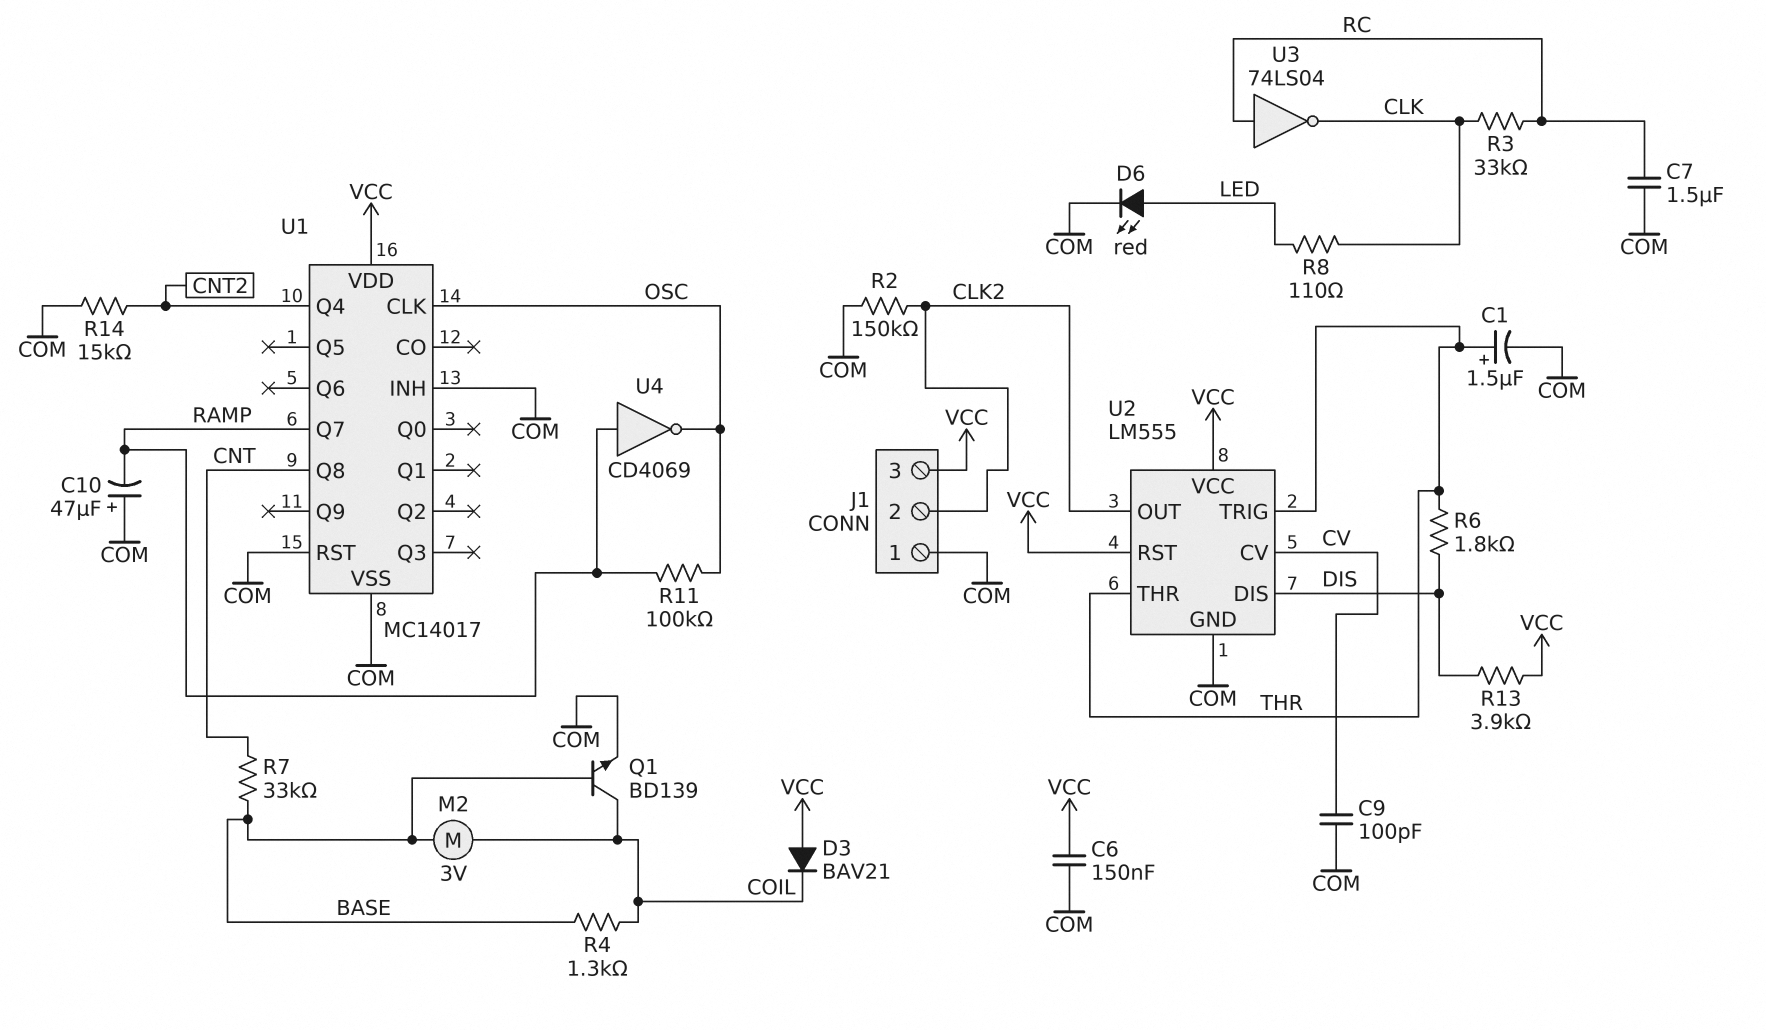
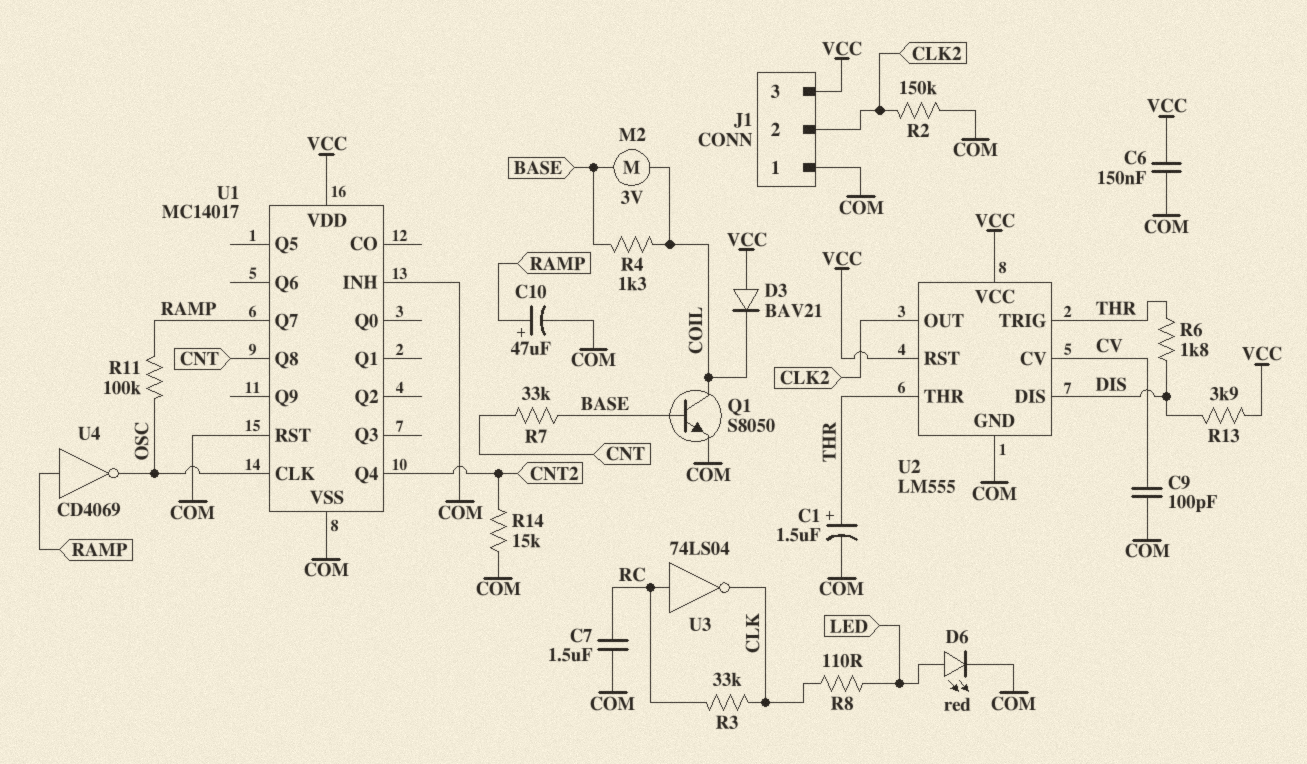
C10: 47uF (plus COM, minus RAMP) -> 47uF (plus RAMP, minus COM)
Q1: NPN BD139 (B BASE, C COIL, E COM) -> NPN S8050 (B BASE, C COIL, E COM)

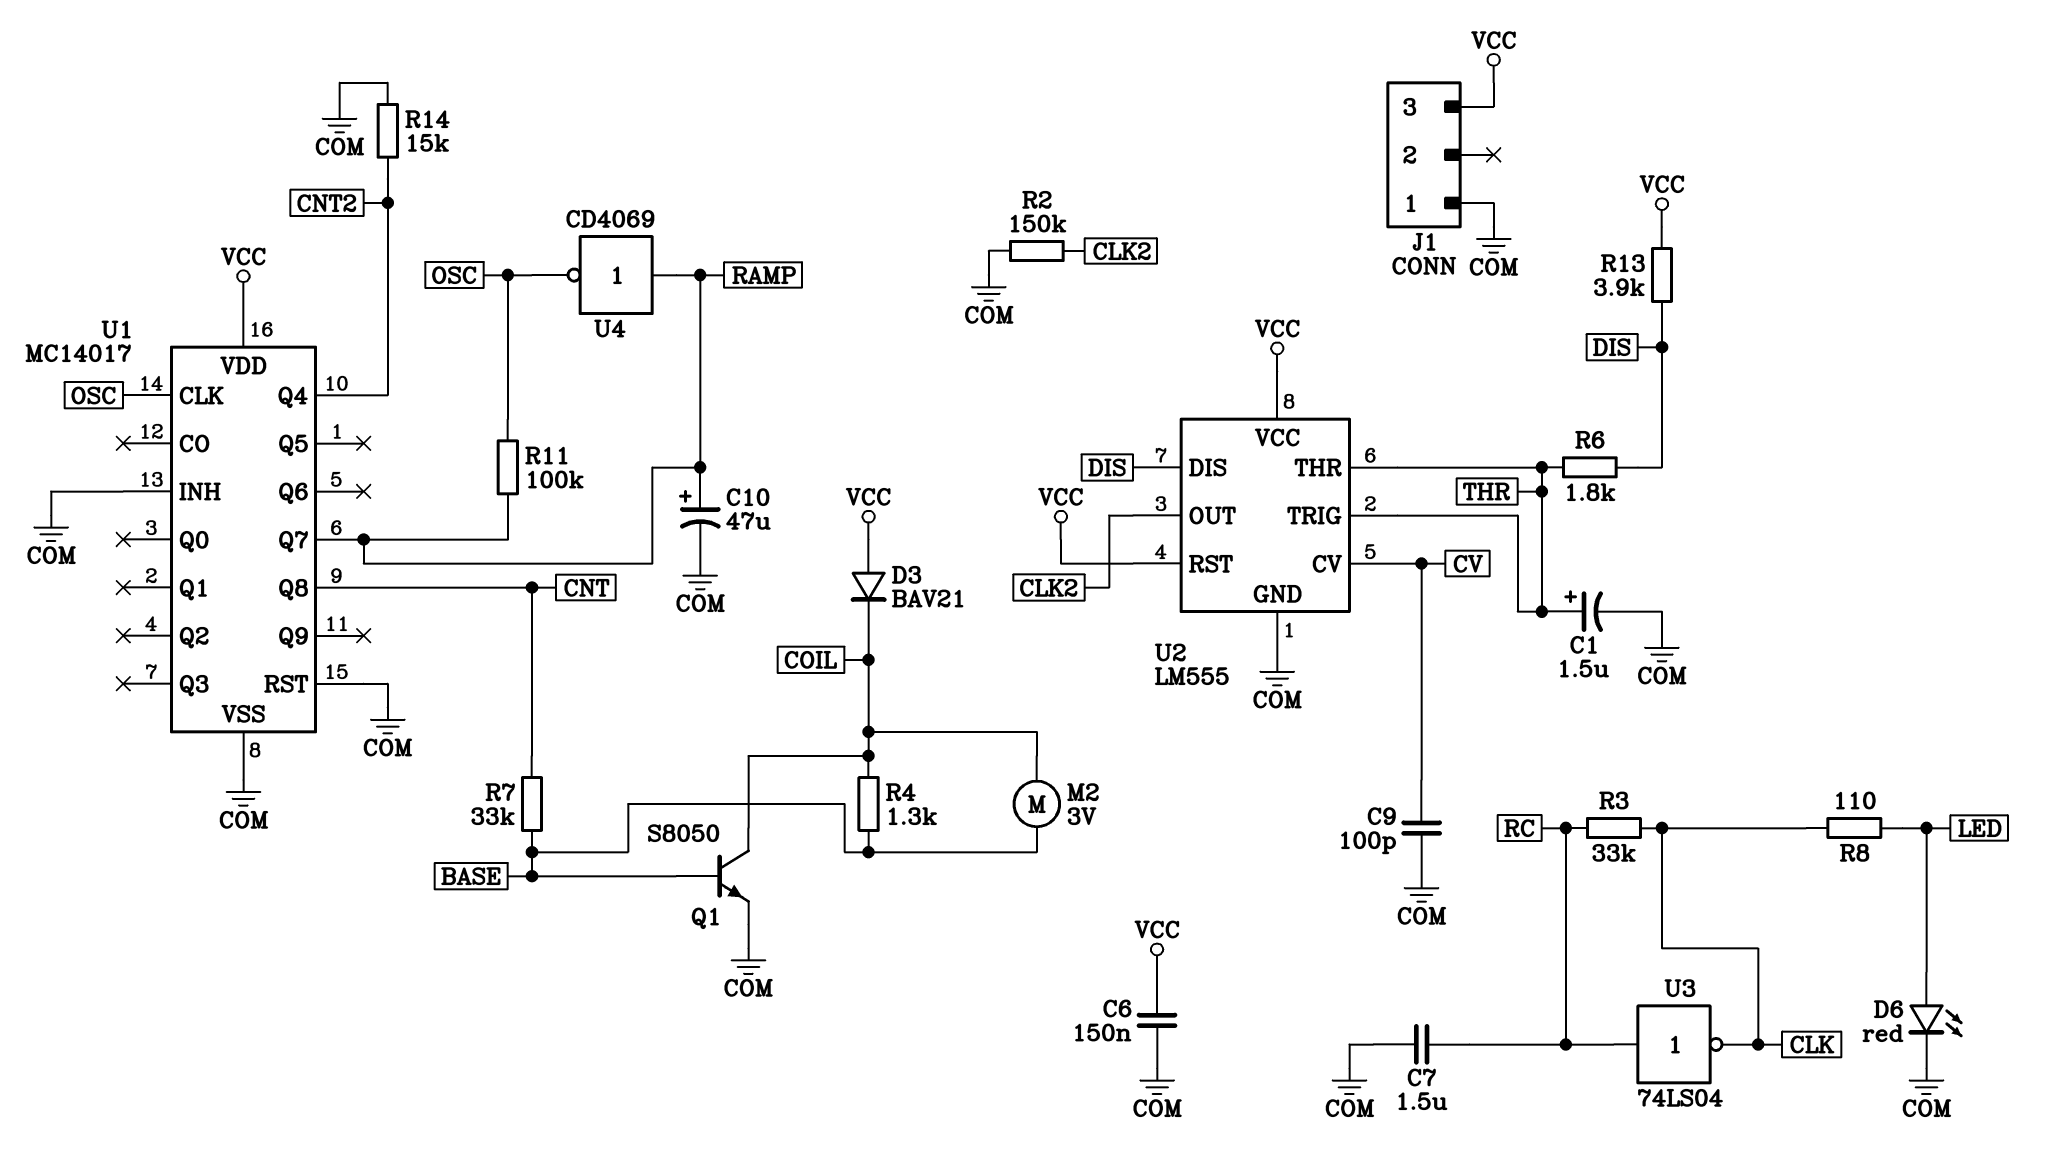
J1 pin 2: CLK2 -> none

